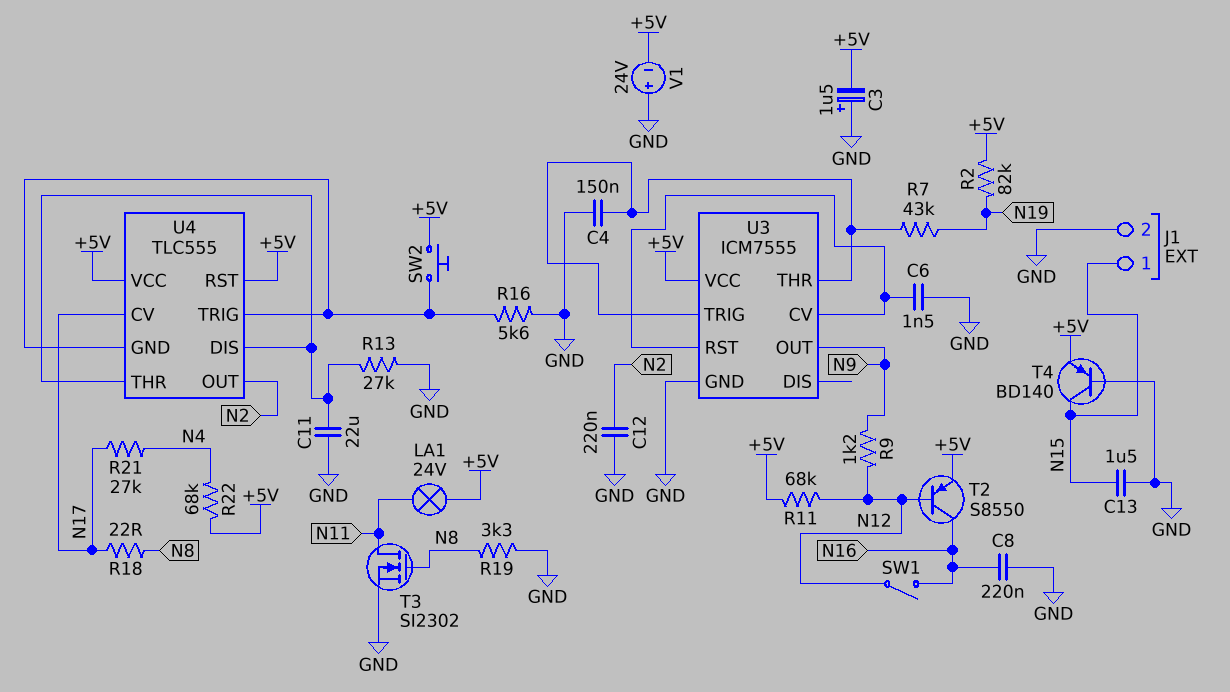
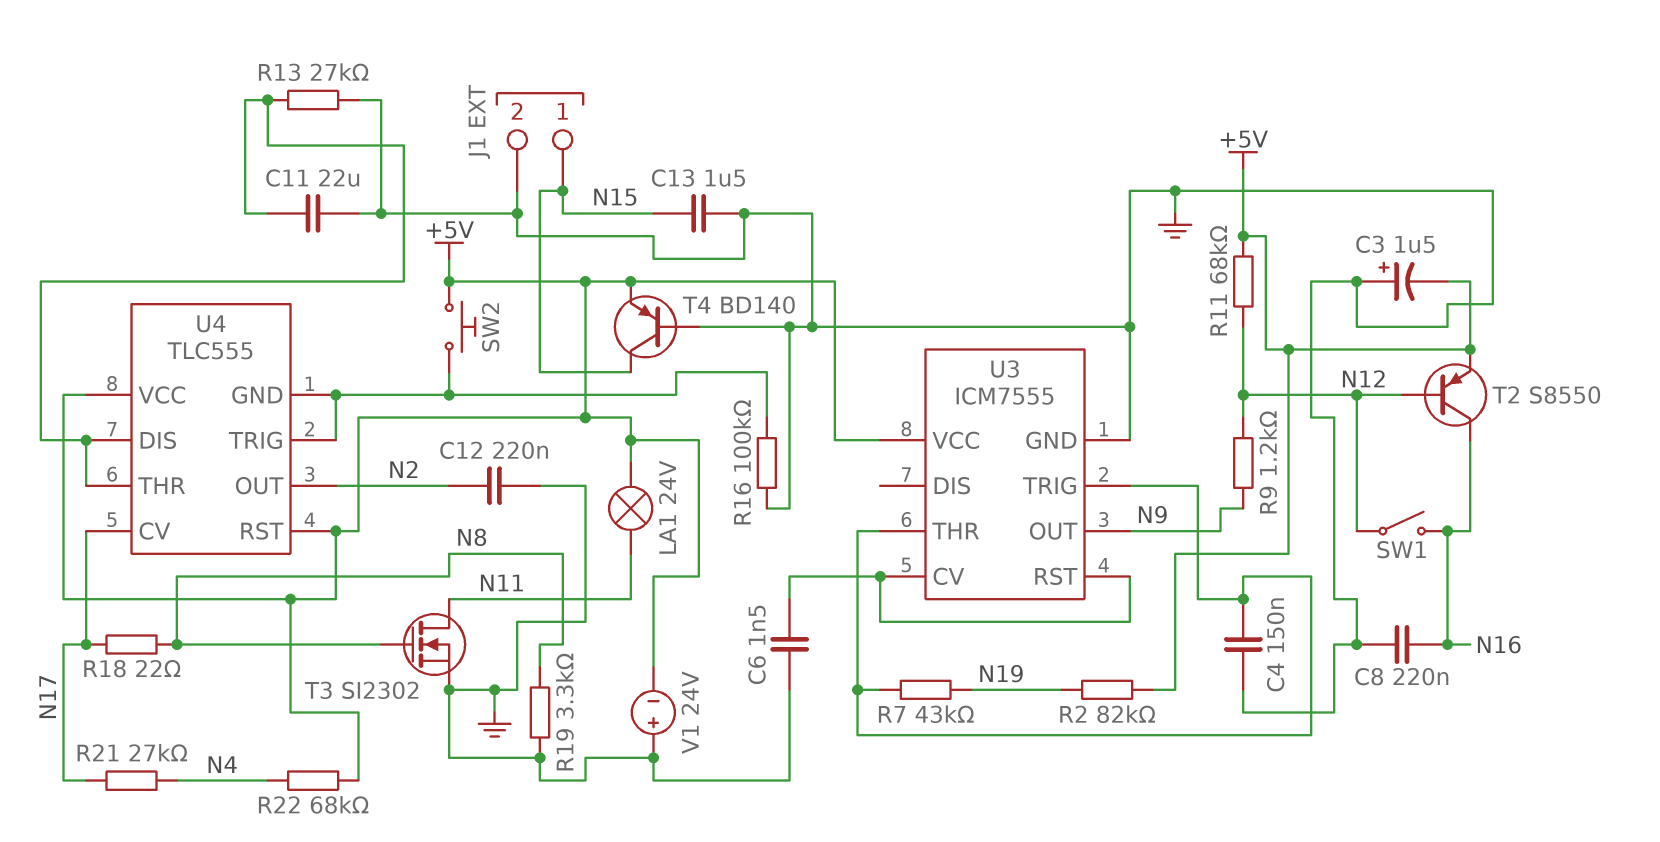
R16: 5.6k (GND, U4/GND) -> 100k (GND, U4/GND)

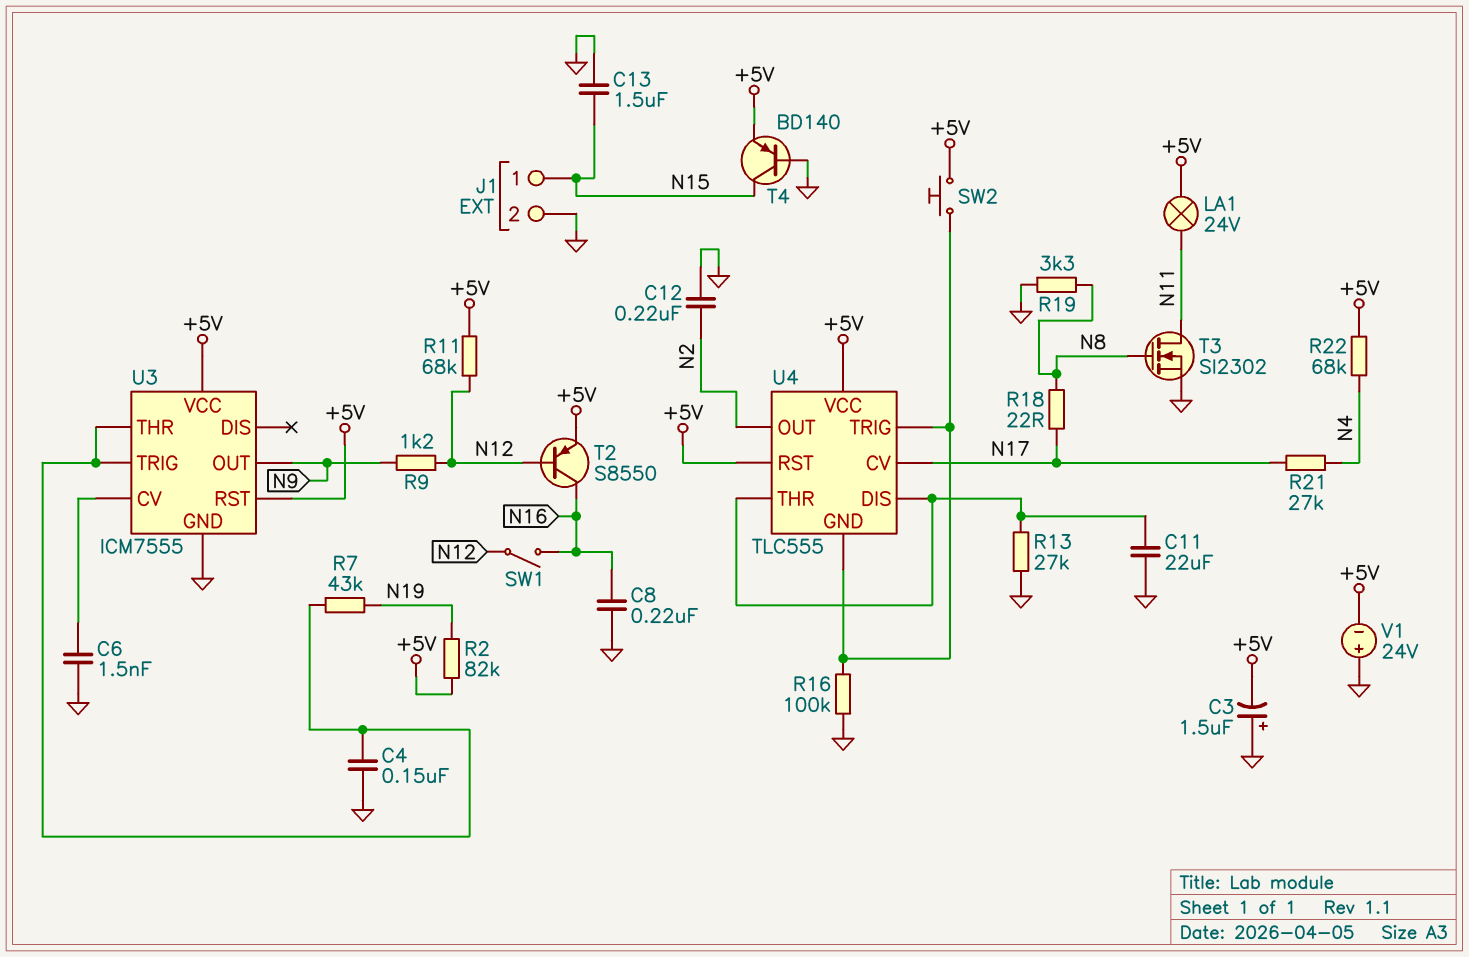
U3 pin RST: U3/CV -> +5V

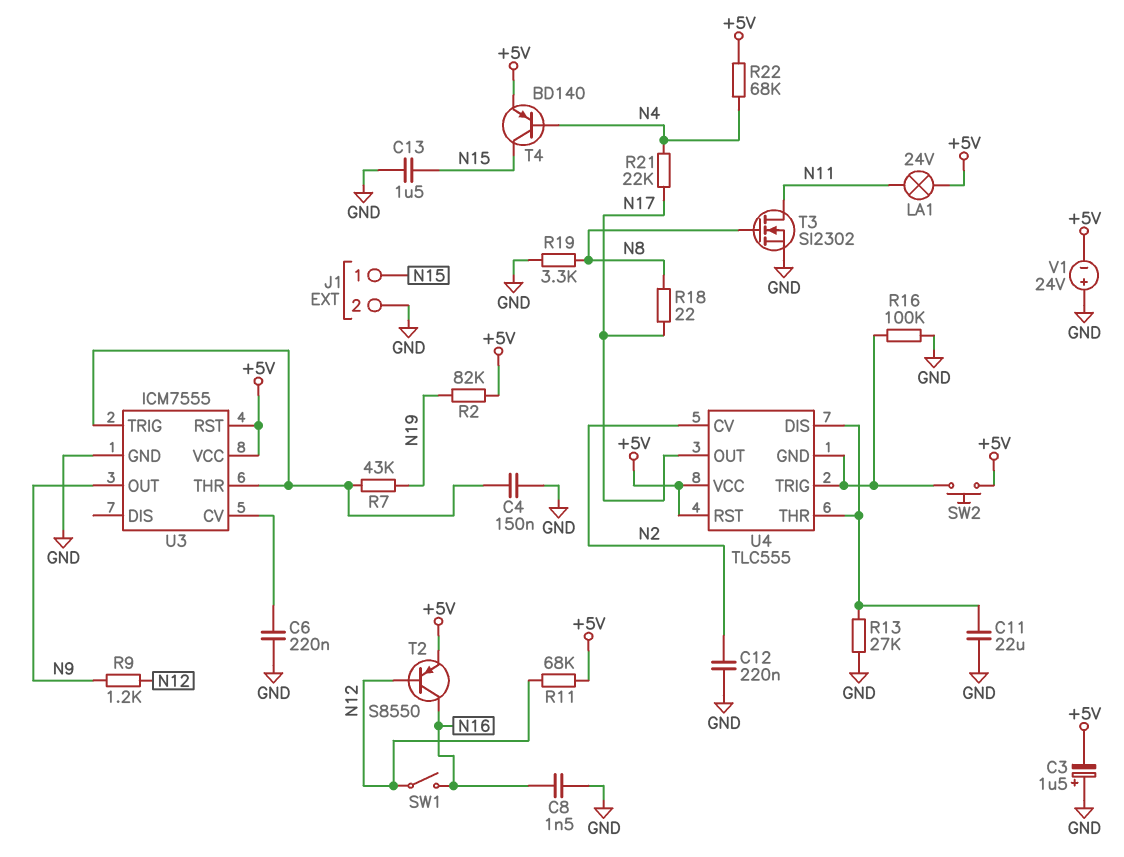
C6: 1.5nF (GND, U3/CV) -> 220nF (GND, U3/CV)
C8: 220nF (GND, N16) -> 1.5nF (GND, N16)
R21: 27k (N4, N17) -> 22k (N4, N17)
T4: PNP BD140 (B GND, C N15, E +5V) -> PNP BD140 (B N4, C N15, E +5V)
U4 pin CV: N17 -> N2
U4 pin OUT: N2 -> N17

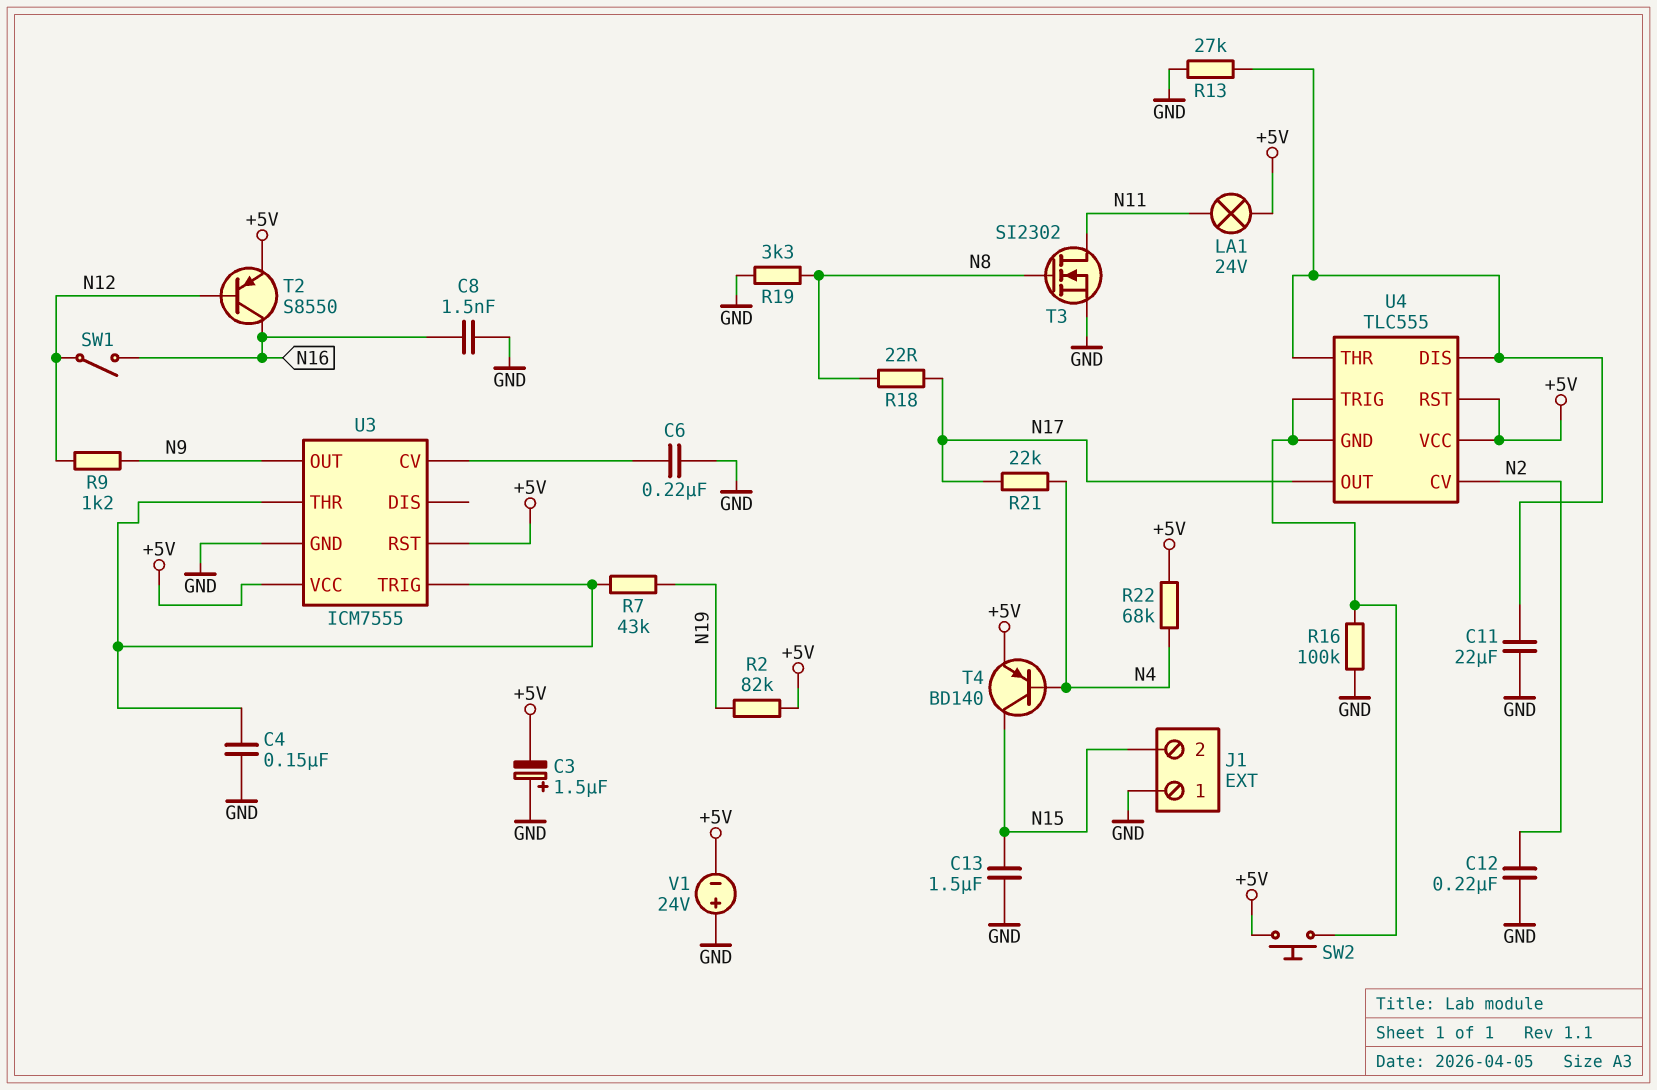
J1 pin 1: N15 -> GND
J1 pin 2: GND -> N15
R11: 68k (+5V, N12) -> none

